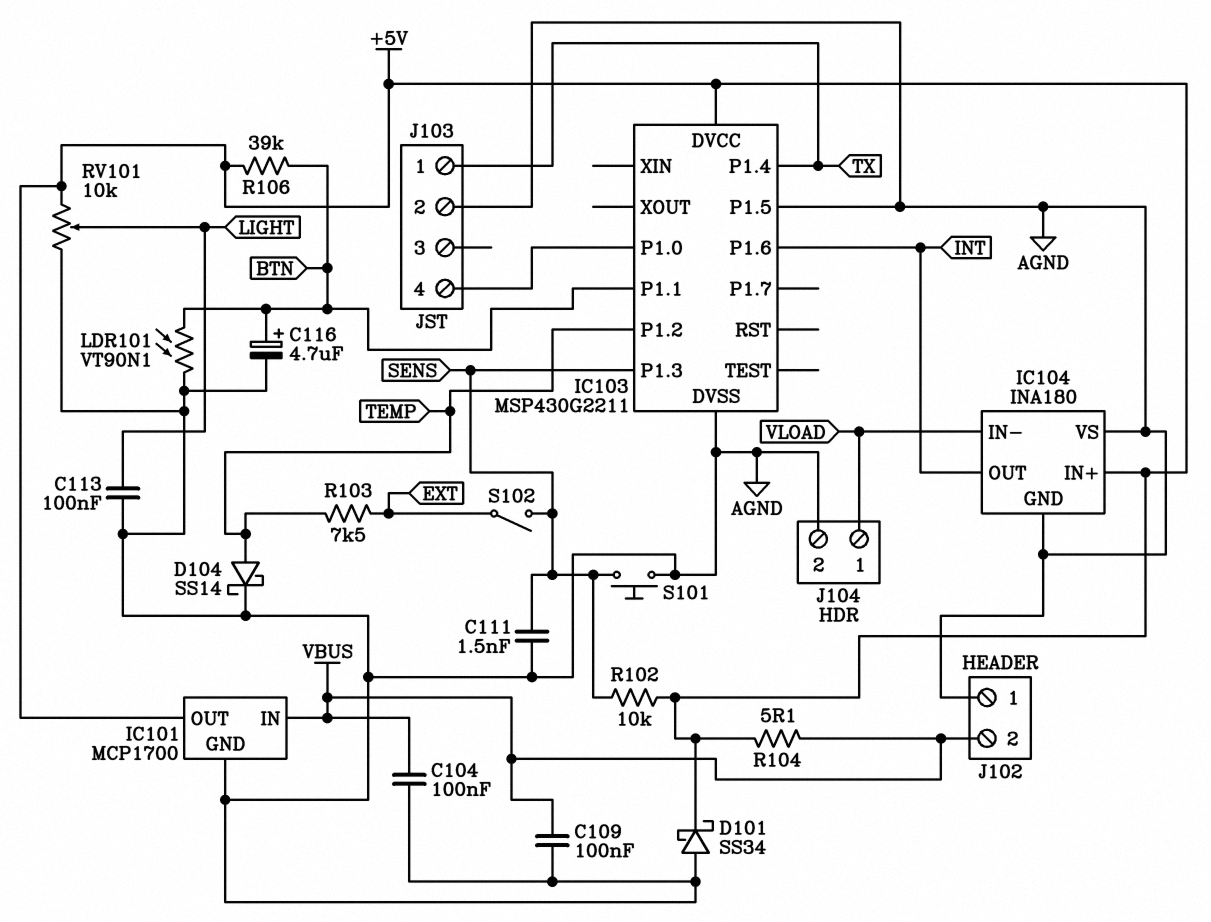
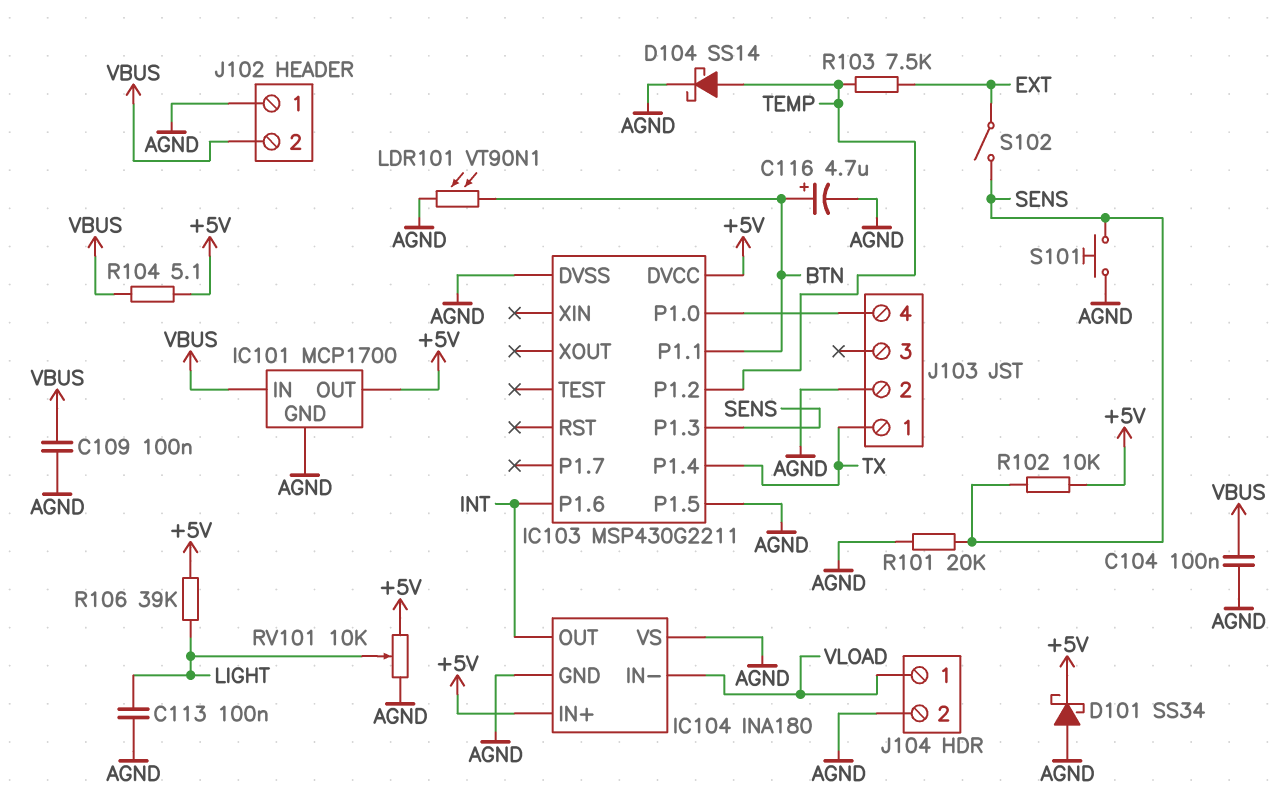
C111: 1.5nF (AGND, SENS) -> none
R101: none -> 20k (AGND, SENS)
R106: 39k (+5V, BTN) -> 39k (+5V, LIGHT)

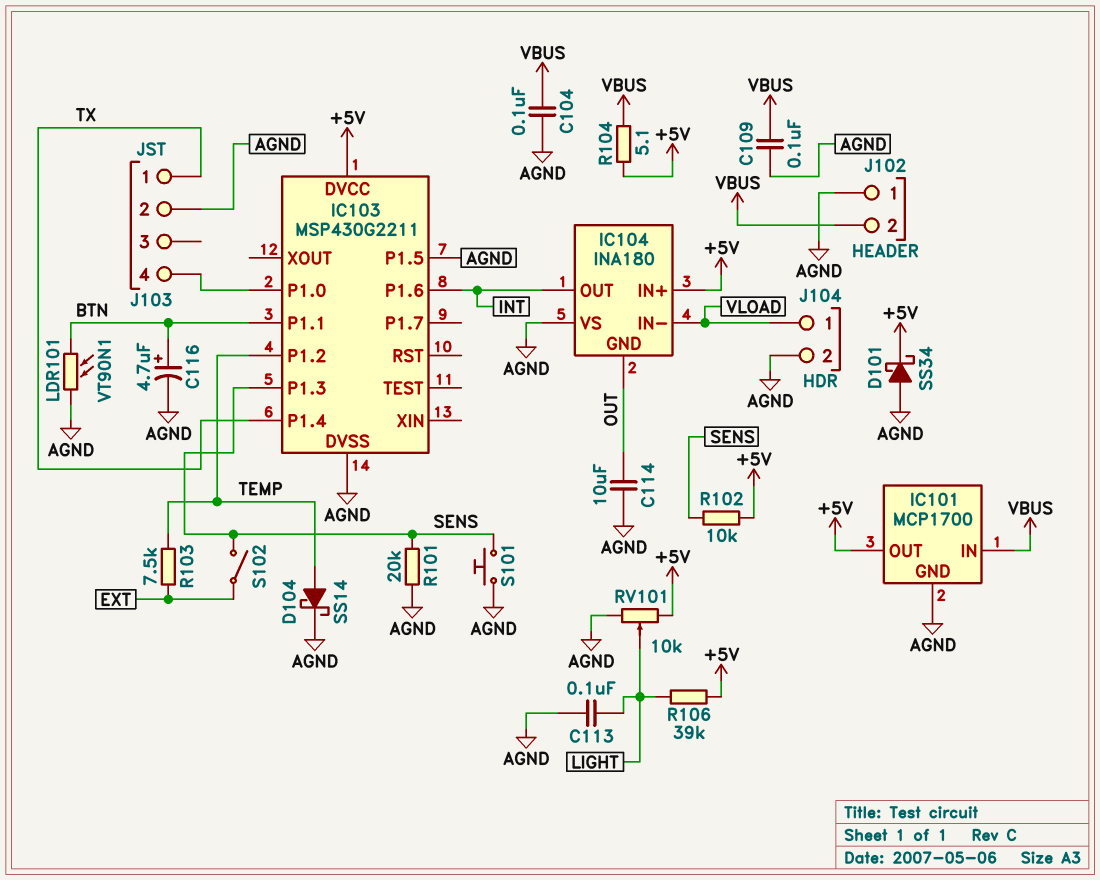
C114: none -> 10uF (AGND, OUT)
IC104 pin GND: AGND -> OUT

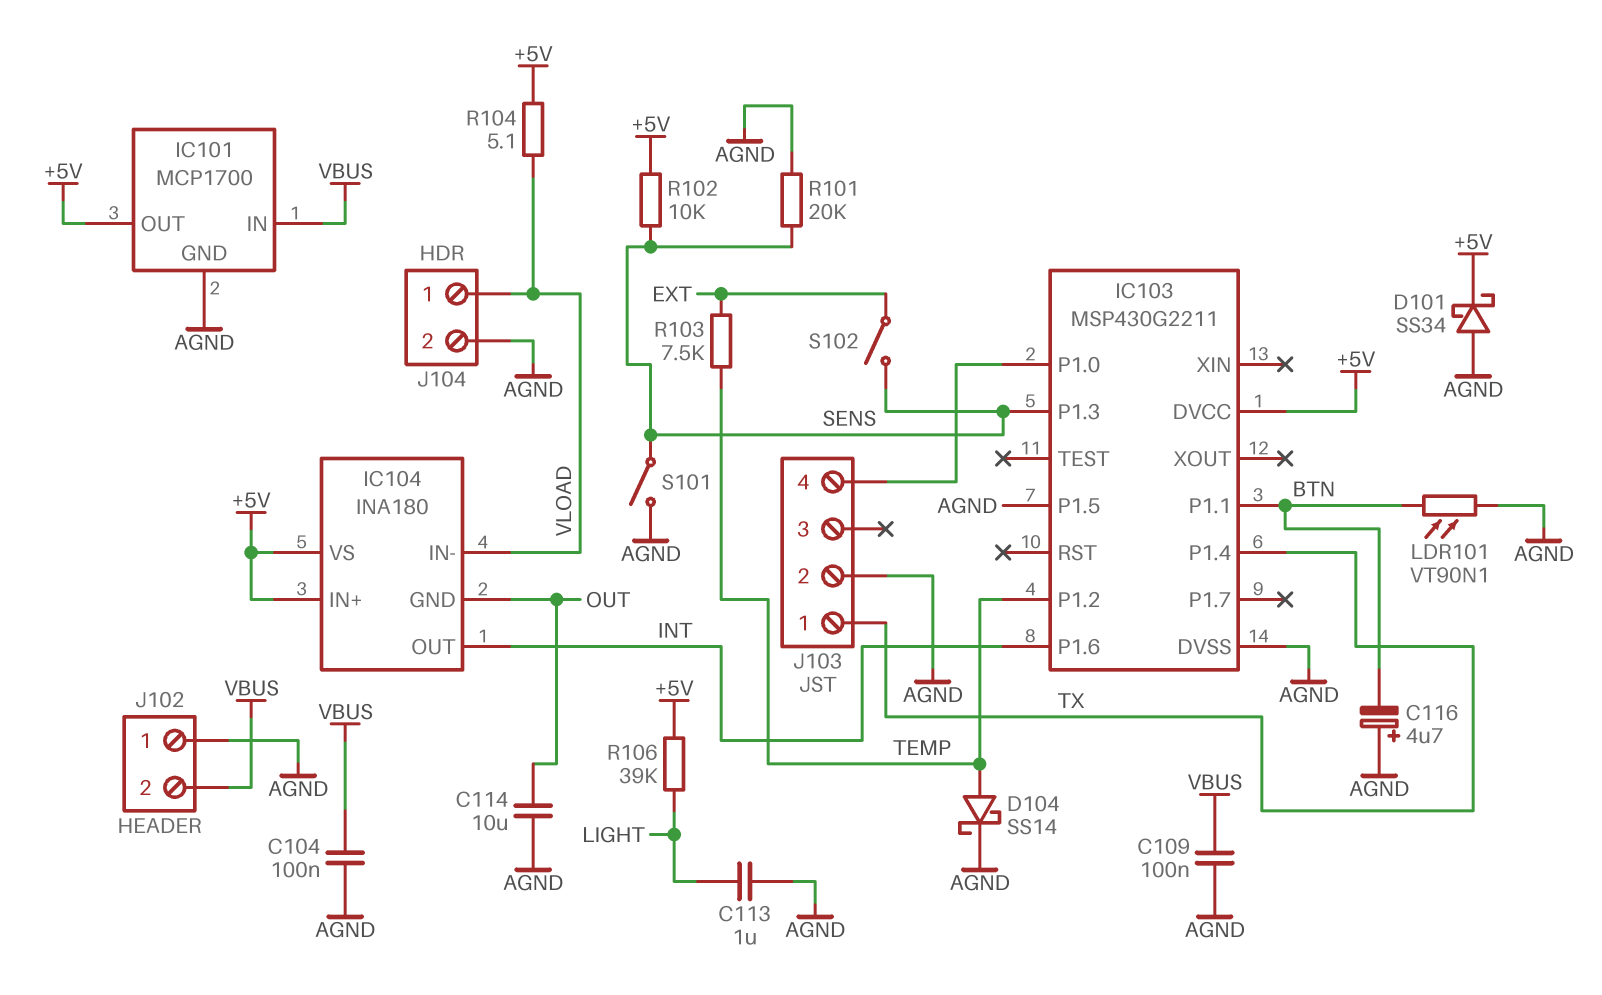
C113: 100nF (AGND, LIGHT) -> 1uF (AGND, LIGHT)
C116: 4.7uF (plus BTN, minus AGND) -> 4.7uF (plus AGND, minus BTN)
IC104 pin VS: AGND -> +5V
R104: 5.1 (+5V, VBUS) -> 5.1 (+5V, VLOAD)
RV101: 10k (+5V, AGND, wiper LIGHT) -> none
S101: button (AGND, SENS) -> switch (AGND, SENS)

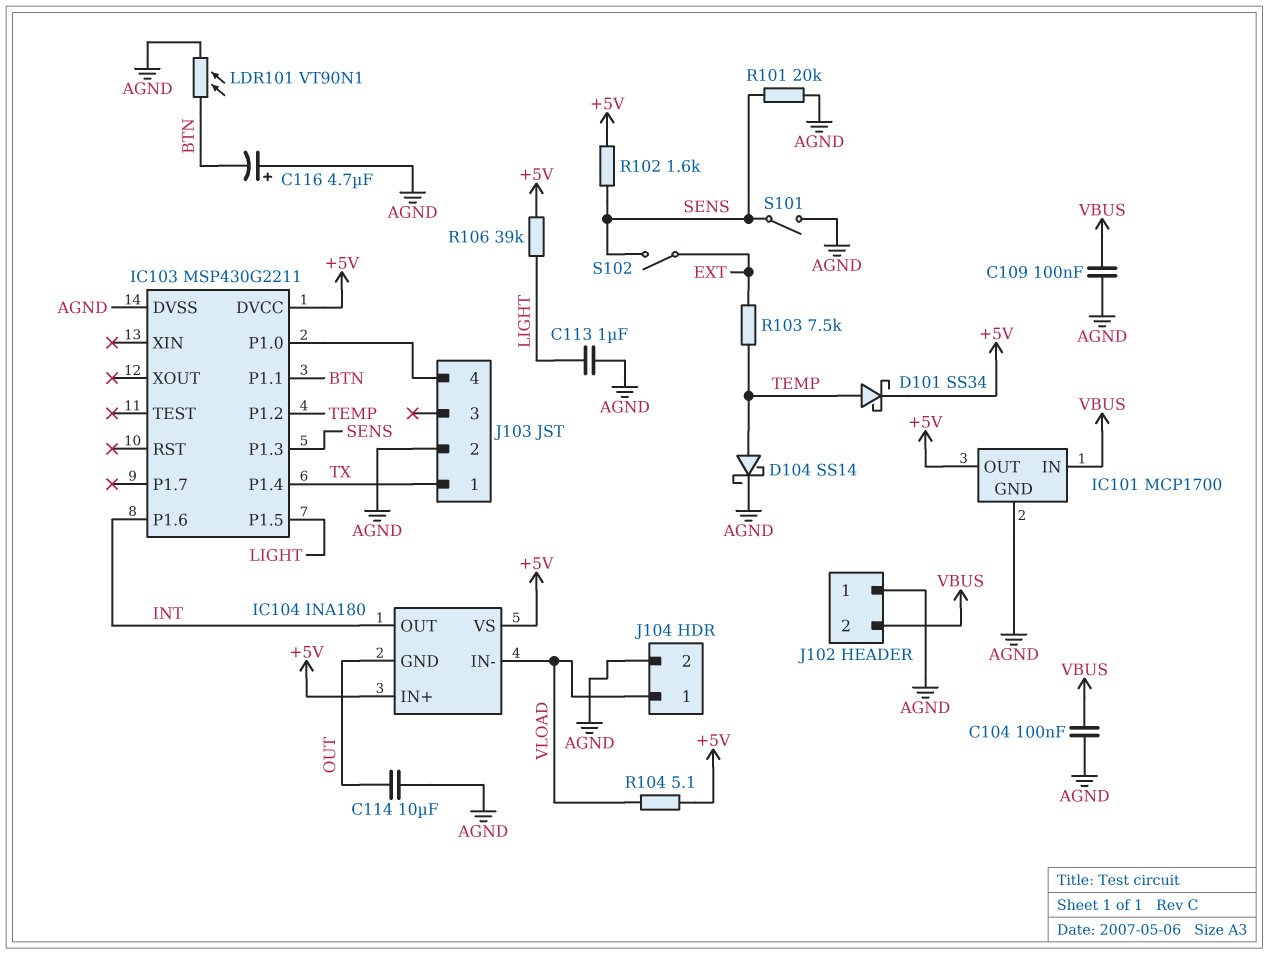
D101: schottky SS34 (A AGND, K +5V) -> schottky SS34 (A TEMP, K +5V)
IC103 pin P1.5: AGND -> LIGHT
R102: 10k (+5V, SENS) -> 1.6k (+5V, SENS)

